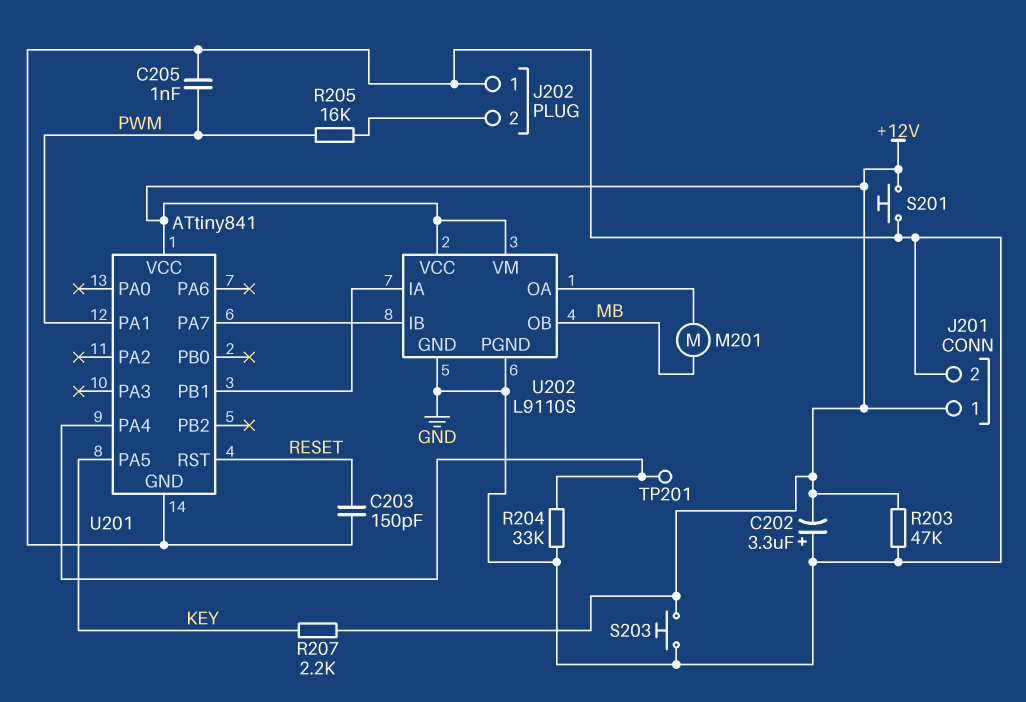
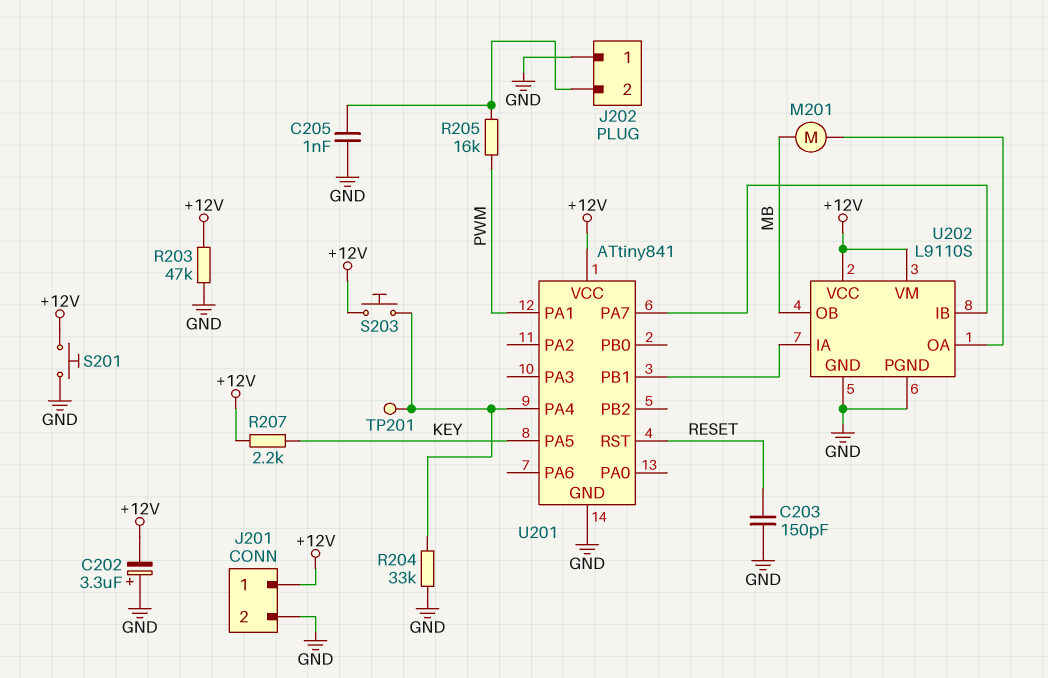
C205: 1nF (GND, PWM) -> 1nF (GND, J202/2)
S203: button (+12V, GND) -> button (+12V, U201/PA4)

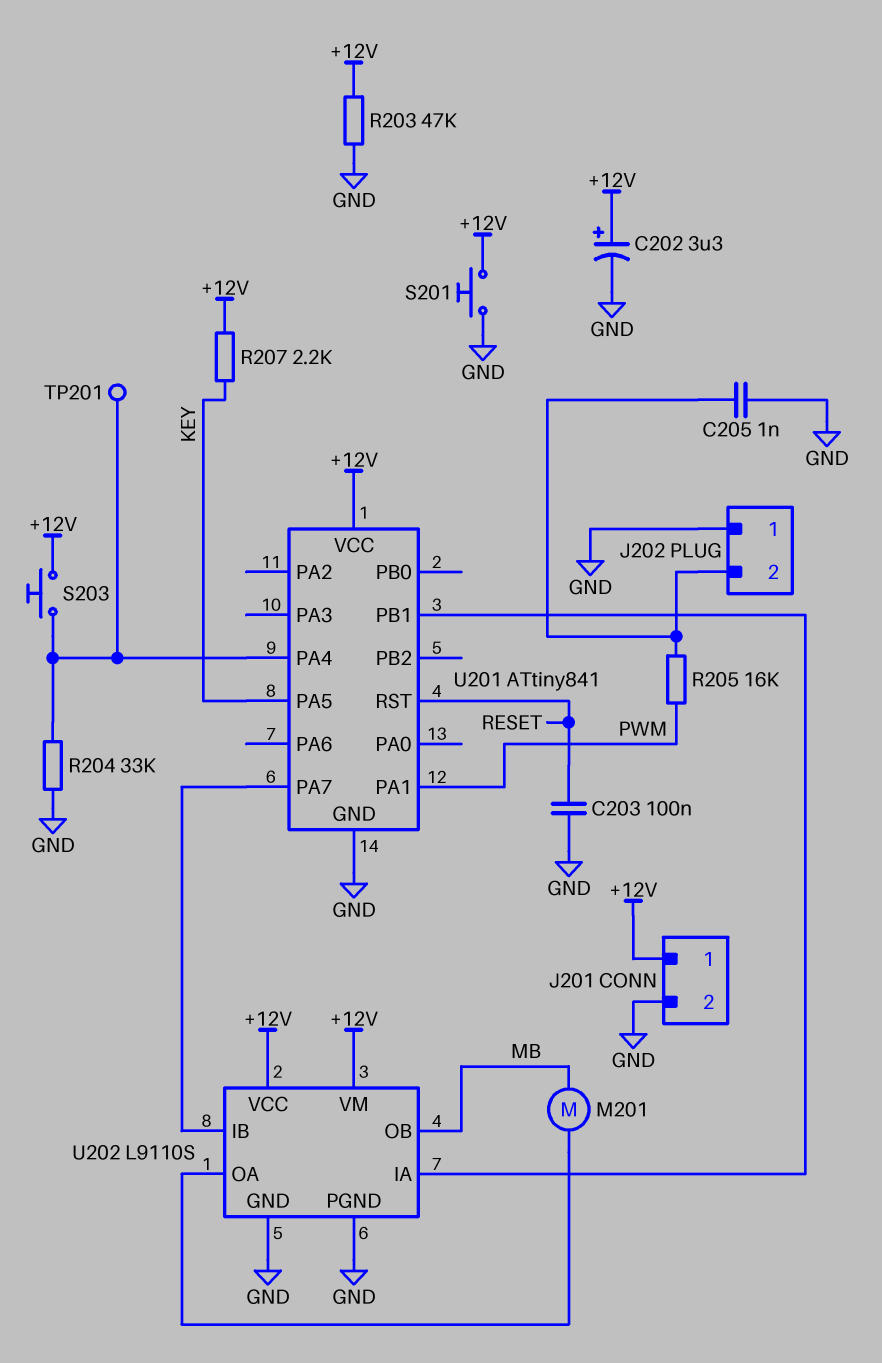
C202: 3.3uF (plus GND, minus +12V) -> 3.3uF (plus +12V, minus GND)
C203: 150pF (GND, RESET) -> 100nF (GND, RESET)

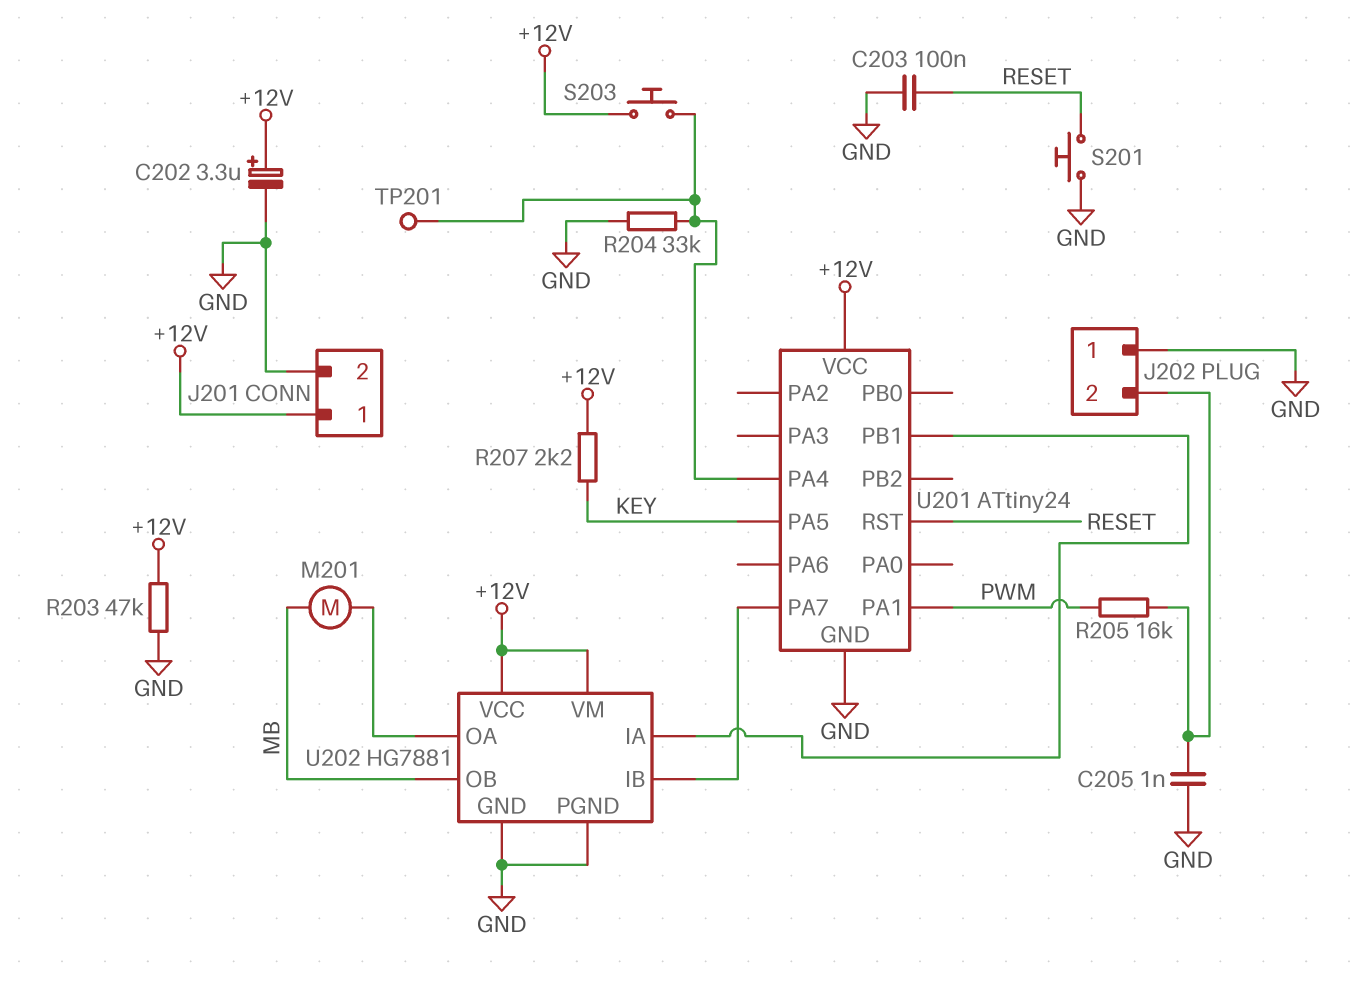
S201: button (+12V, GND) -> button (GND, RESET)
U201: ATtiny841 -> ATtiny24
U202: L9110S -> HG7881

